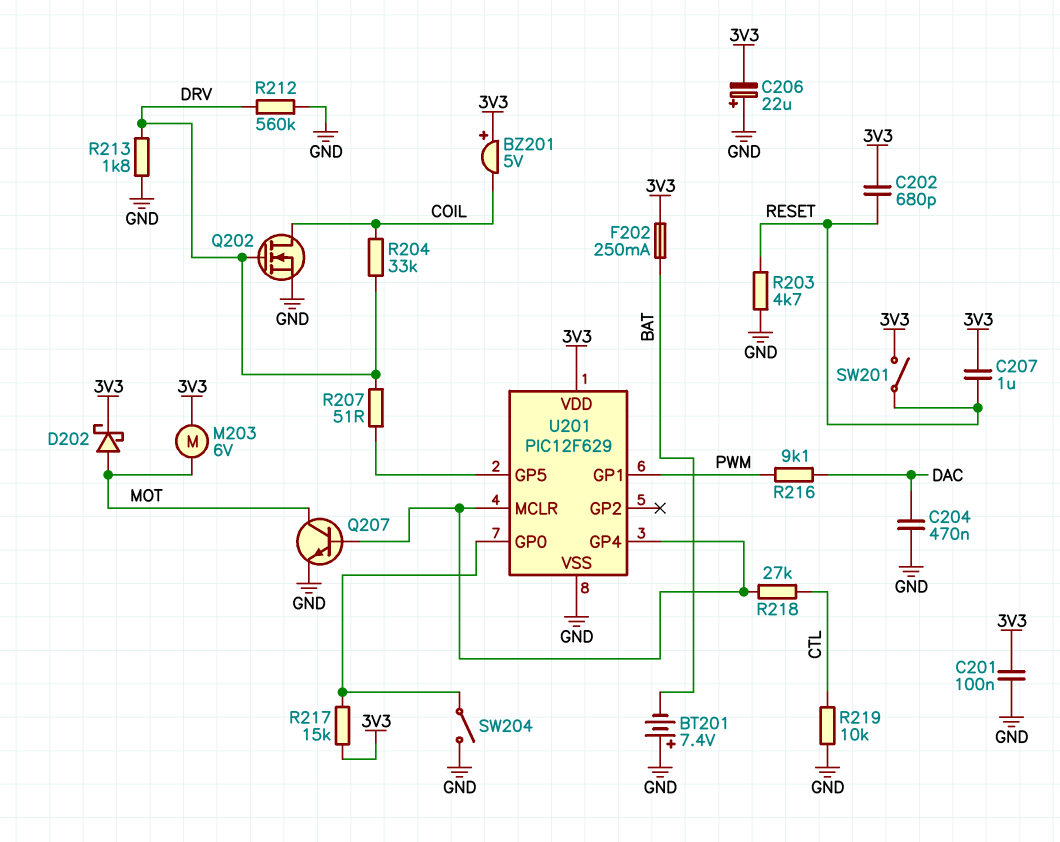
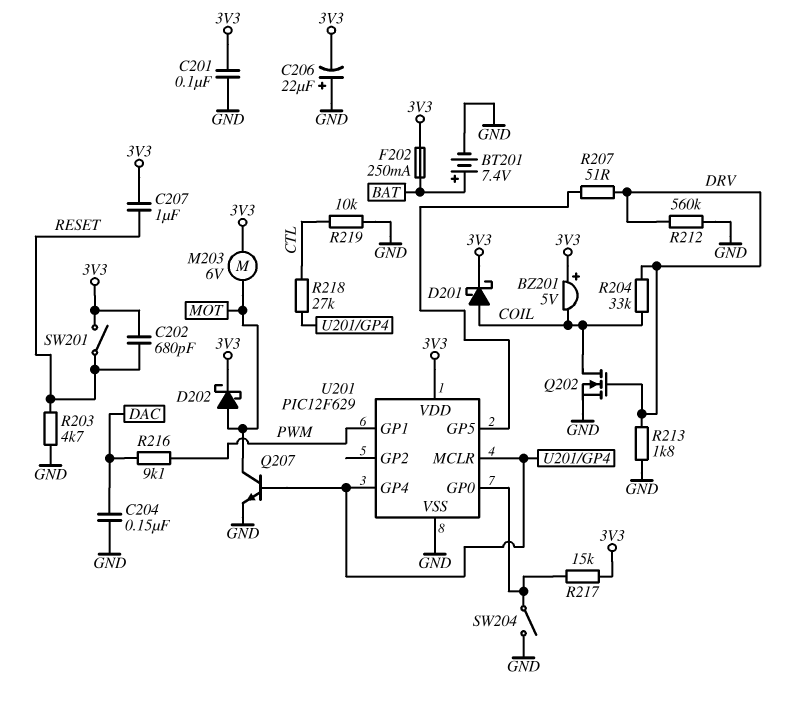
BT201: 7.4V (plus GND, minus BAT) -> 7.4V (plus BAT, minus GND)
C204: 470nF (DAC, GND) -> 150nF (DAC, GND)
D201: none -> schottky (A COIL, K 3V3)

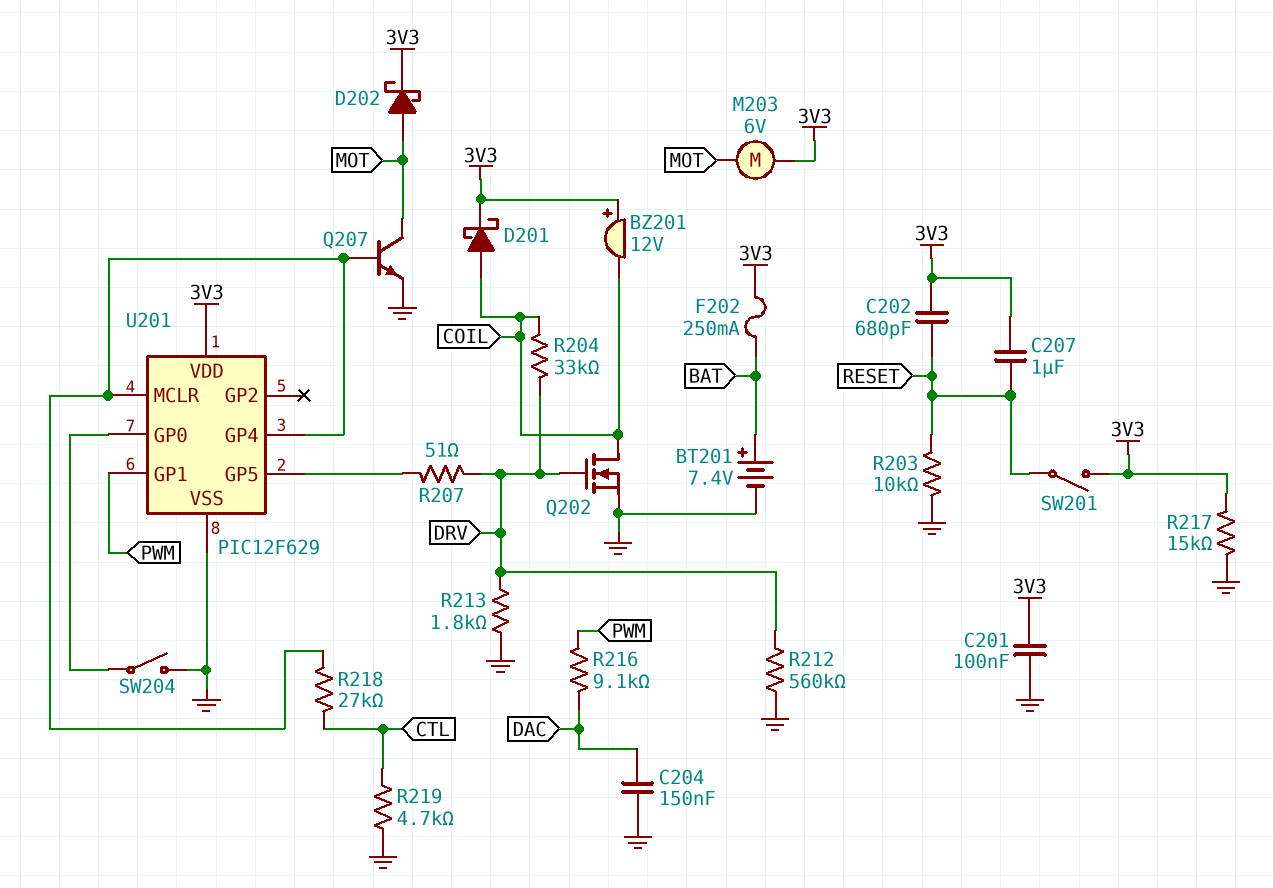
BZ201: buzzer 5V (plus 3V3, minus COIL) -> buzzer 12V (plus 3V3, minus COIL)
C206: 22uF (plus GND, minus 3V3) -> none
R203: 4.7k (GND, RESET) -> 10k (GND, RESET)
R217: 15k (3V3, U201/GP0) -> 15k (3V3, GND)
R219: 10k (CTL, GND) -> 4.7k (CTL, GND)

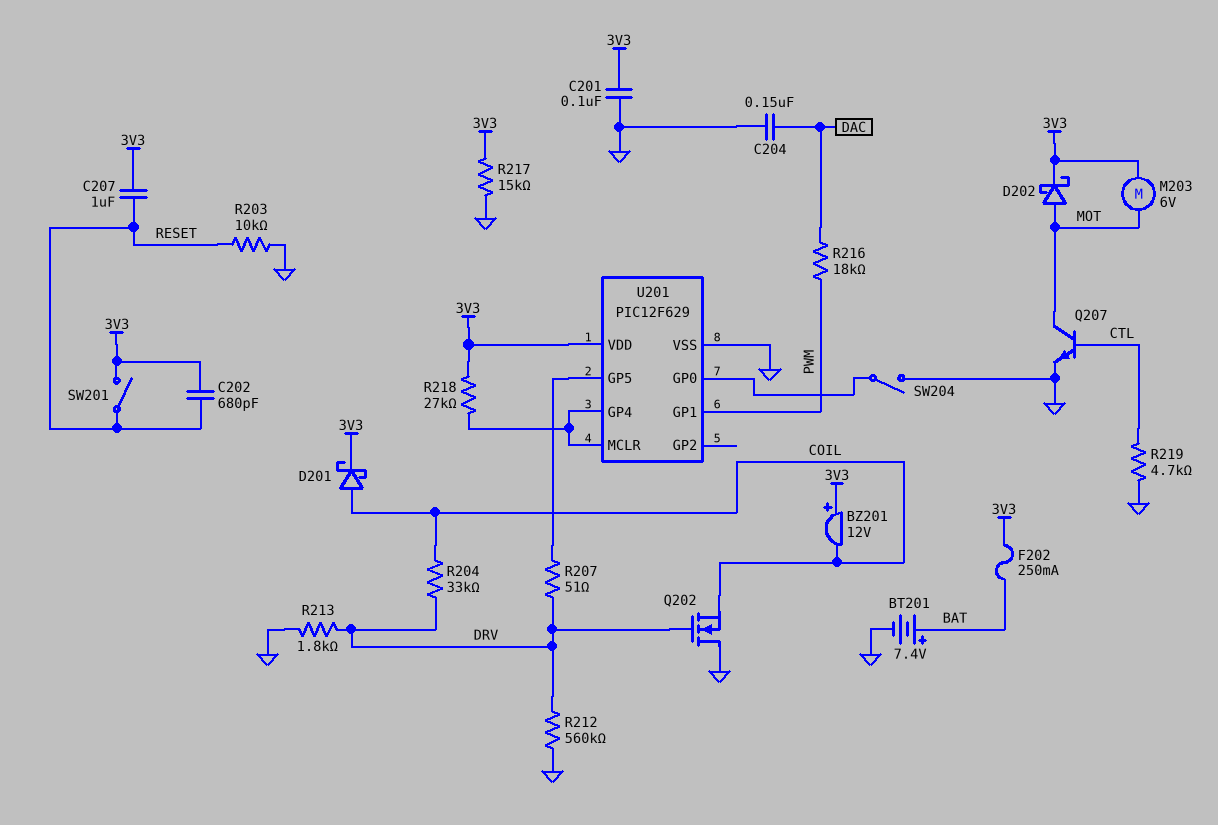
Q202: NMOS (G DRV, D COIL, S GND) -> NMOS (G DRV, D GND, S COIL)
Q207: NPN (B U201/GP4, C MOT, E GND) -> NPN (B CTL, C MOT, E GND)
R216: 9.1k (DAC, PWM) -> 18k (DAC, PWM)
R218: 27k (CTL, U201/GP4) -> 27k (3V3, U201/GP4)

